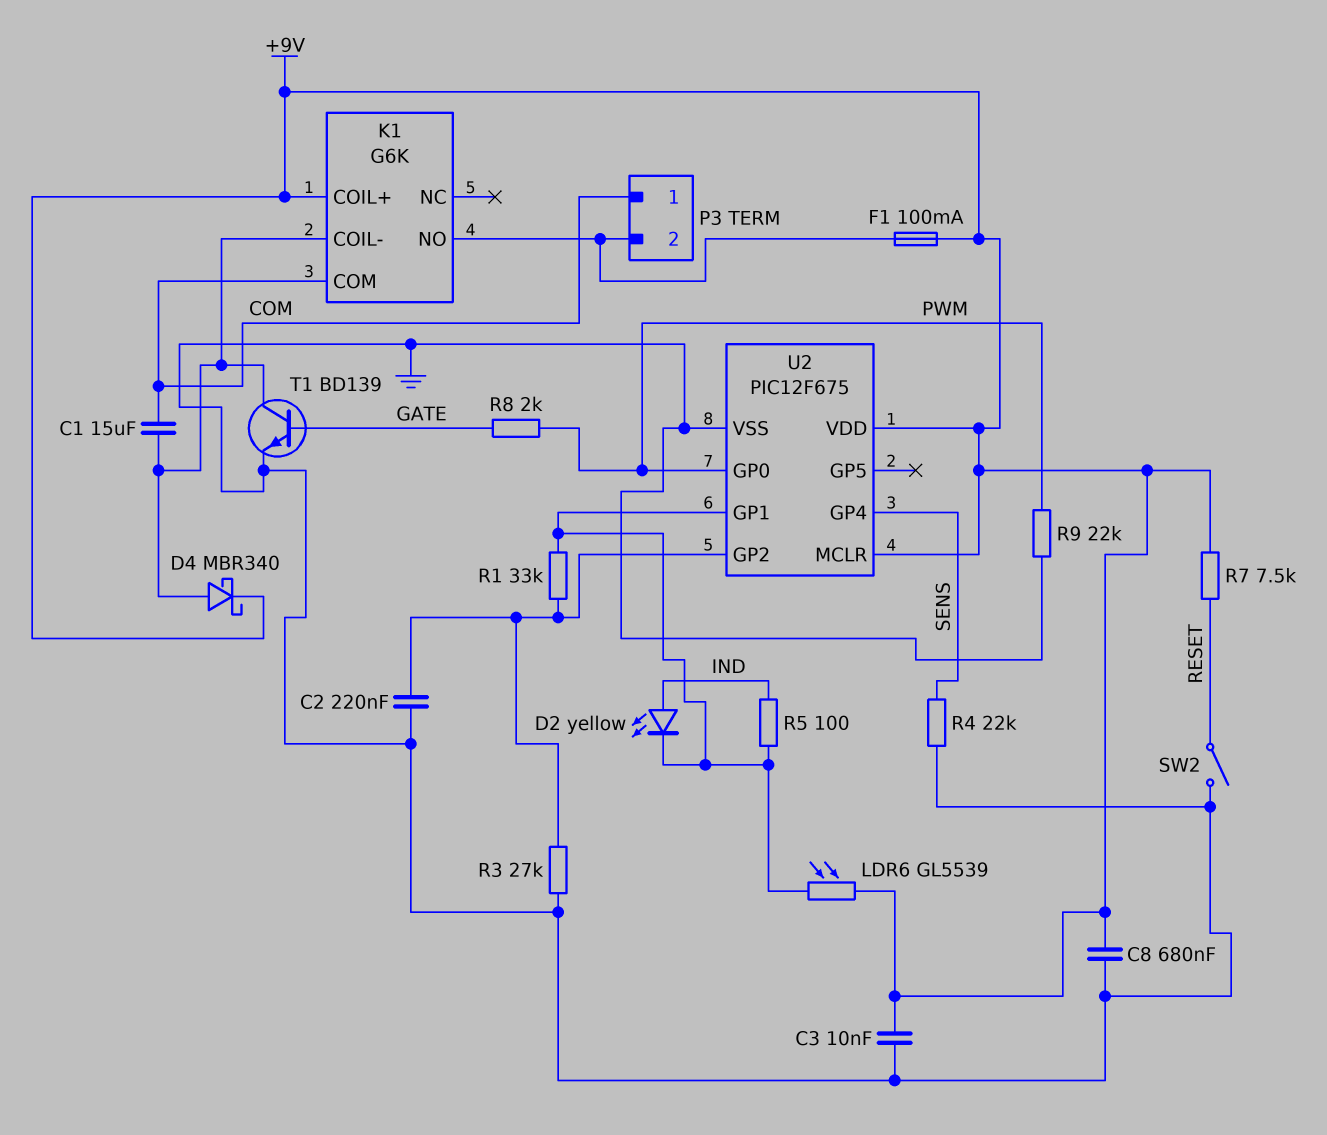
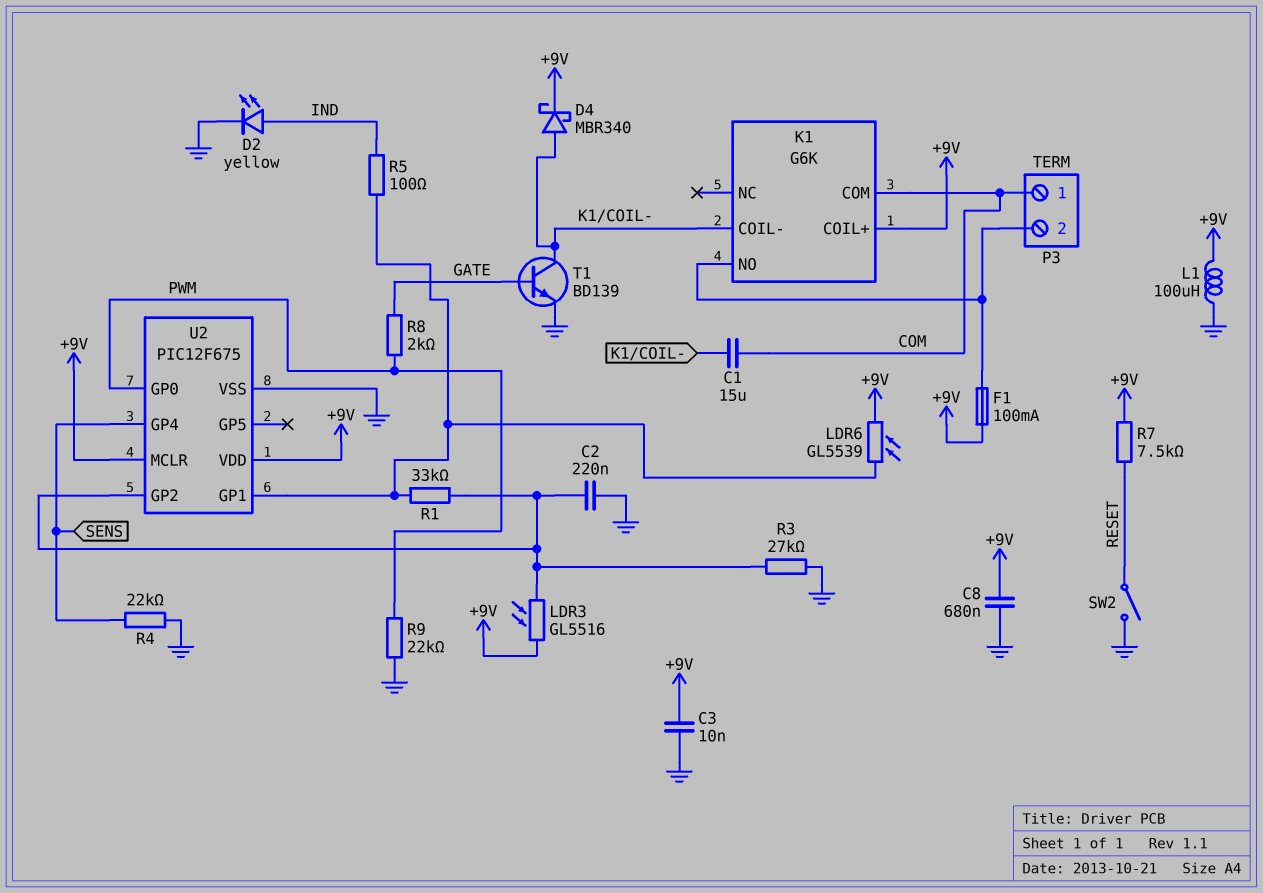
D2: LED yellow (A IND, K U2/GP1) -> LED yellow (A IND, K GND)
L1: none -> 100uH (+9V, GND)
LDR3: none -> GL5516 (+9V, U2/GP2)

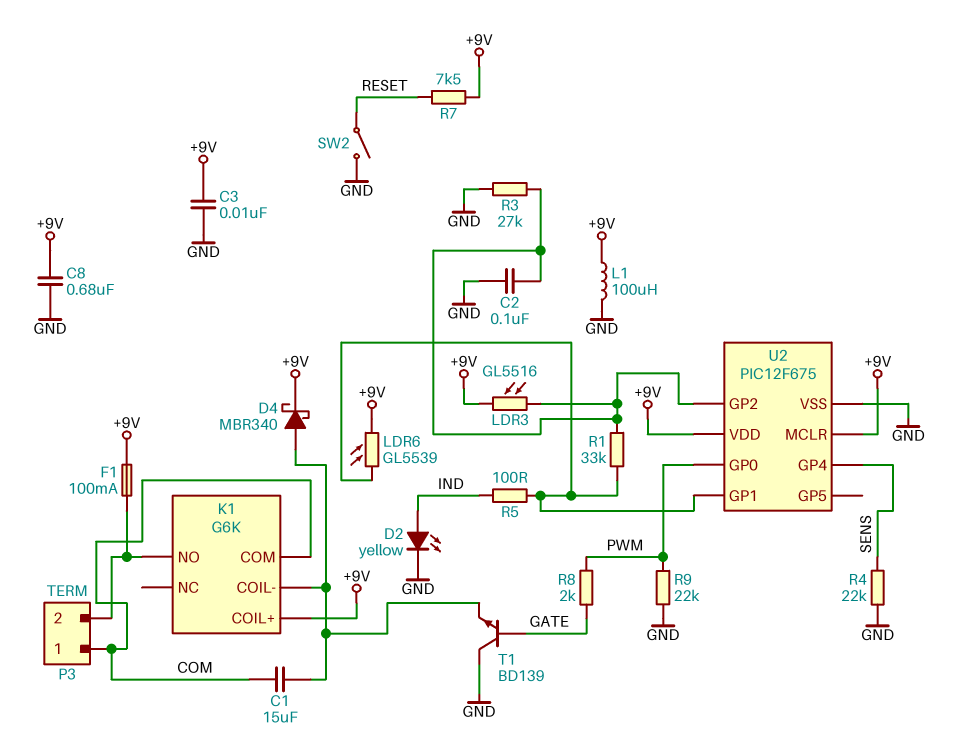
C2: 220nF (GND, U2/GP2) -> 100nF (GND, U2/GP2)
T1: NPN BD139 (B GATE, C K1/COIL-, E GND) -> NPN BD139 (B GATE, C GND, E K1/COIL-)

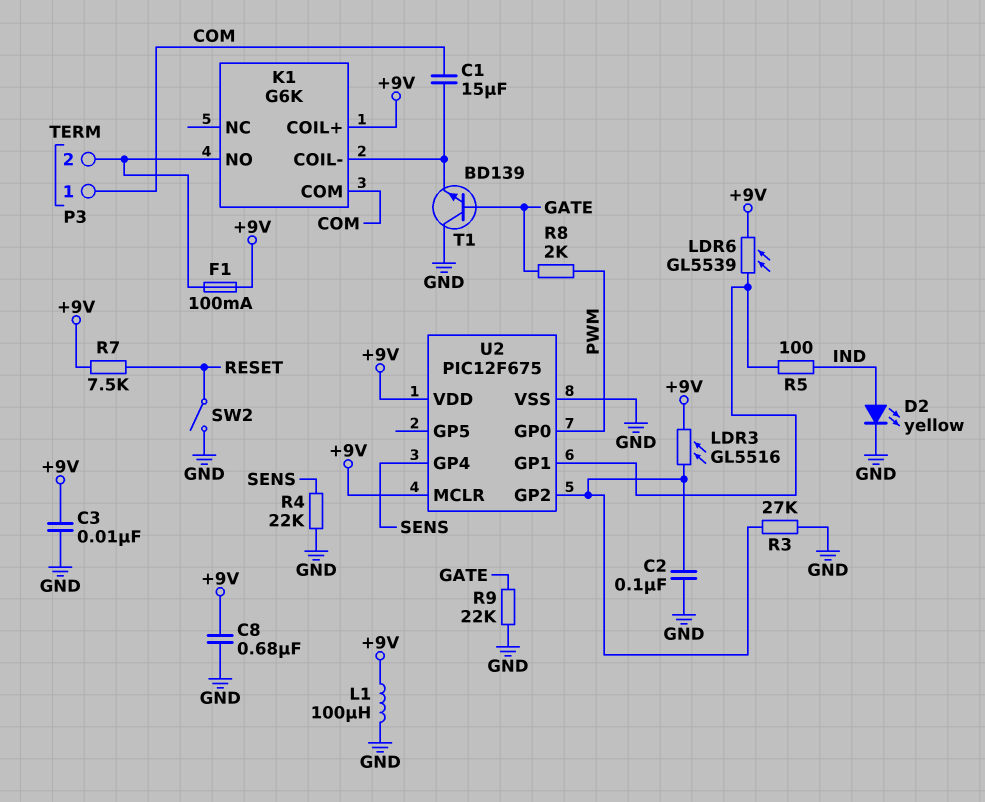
D4: schottky MBR340 (A K1/COIL-, K +9V) -> none
R1: 33k (U2/GP1, U2/GP2) -> none
R9: 22k (GND, PWM) -> 22k (GATE, GND)

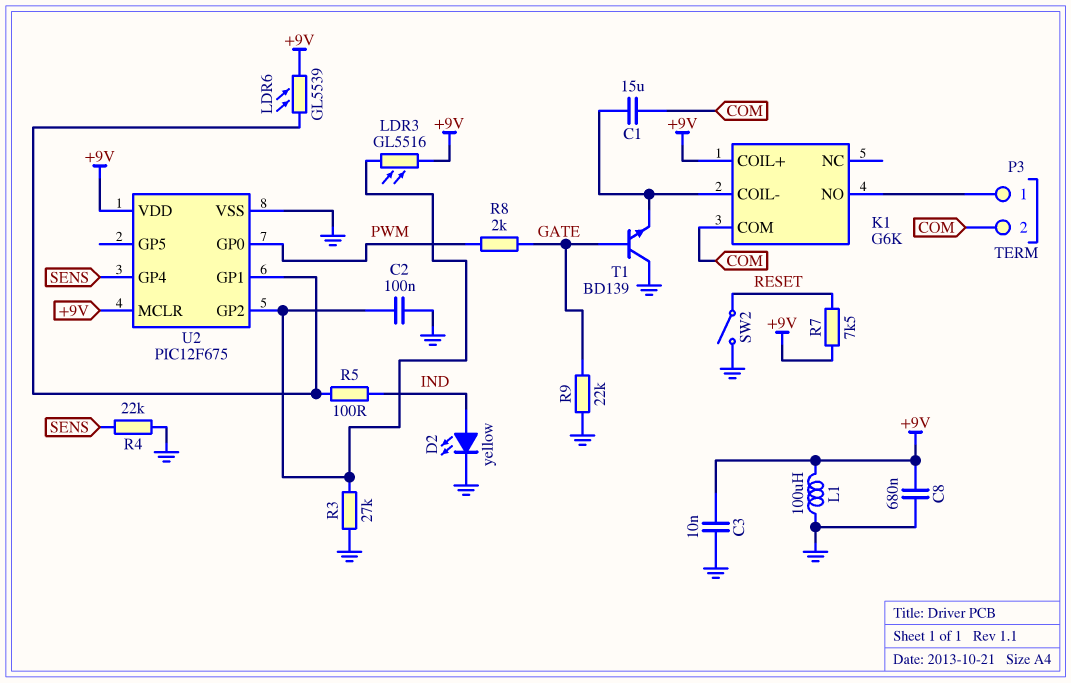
F1: 100mA (+9V, K1/NO) -> none
P3 pin 1: COM -> K1/NO
P3 pin 2: K1/NO -> COM

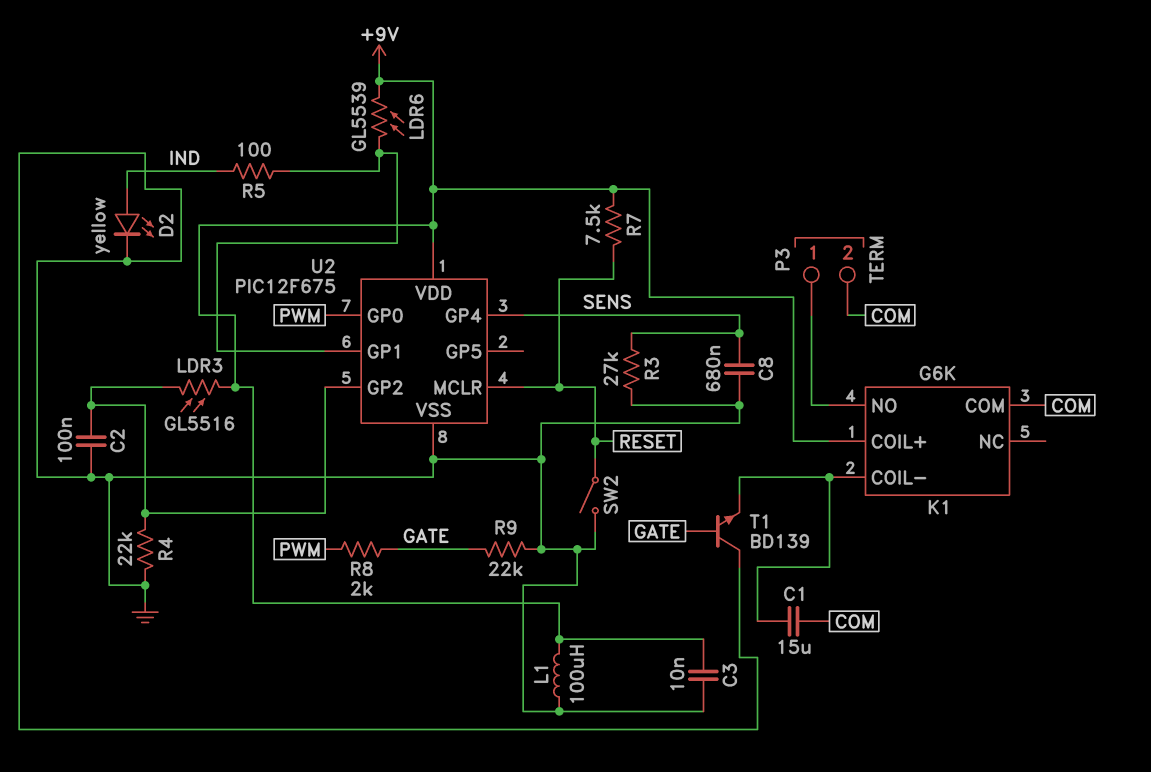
C8: 680nF (+9V, GND) -> 680nF (GND, SENS)
R3: 27k (GND, U2/GP2) -> 27k (GND, SENS)
R4: 22k (GND, SENS) -> 22k (GND, U2/GP2)
U2 pin MCLR: +9V -> RESET

